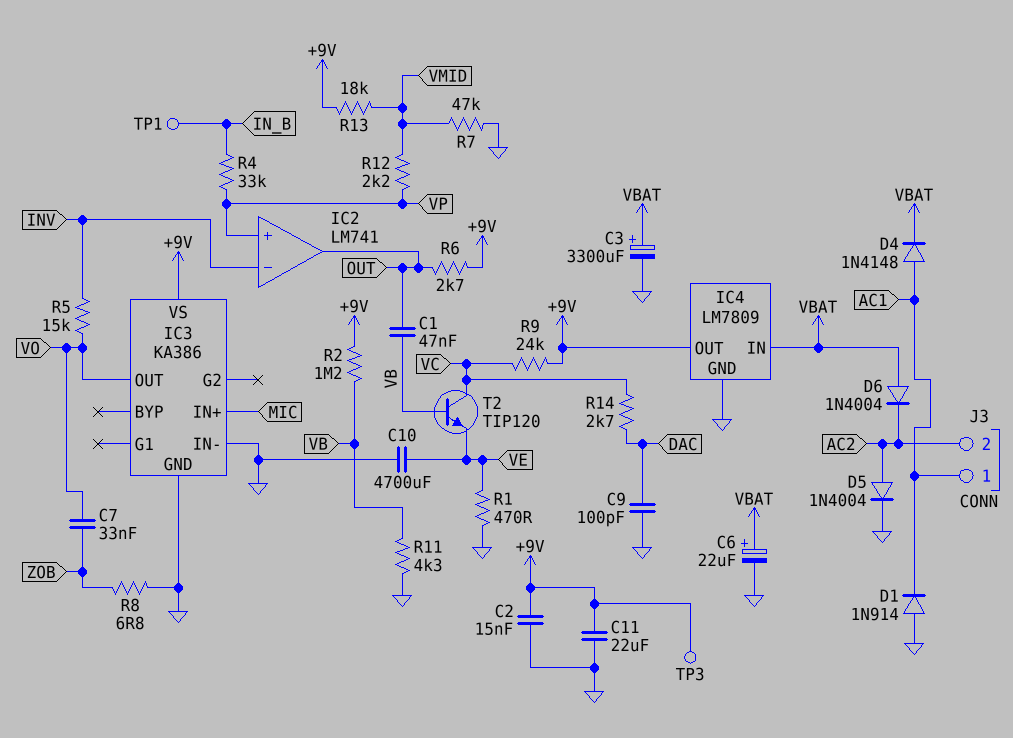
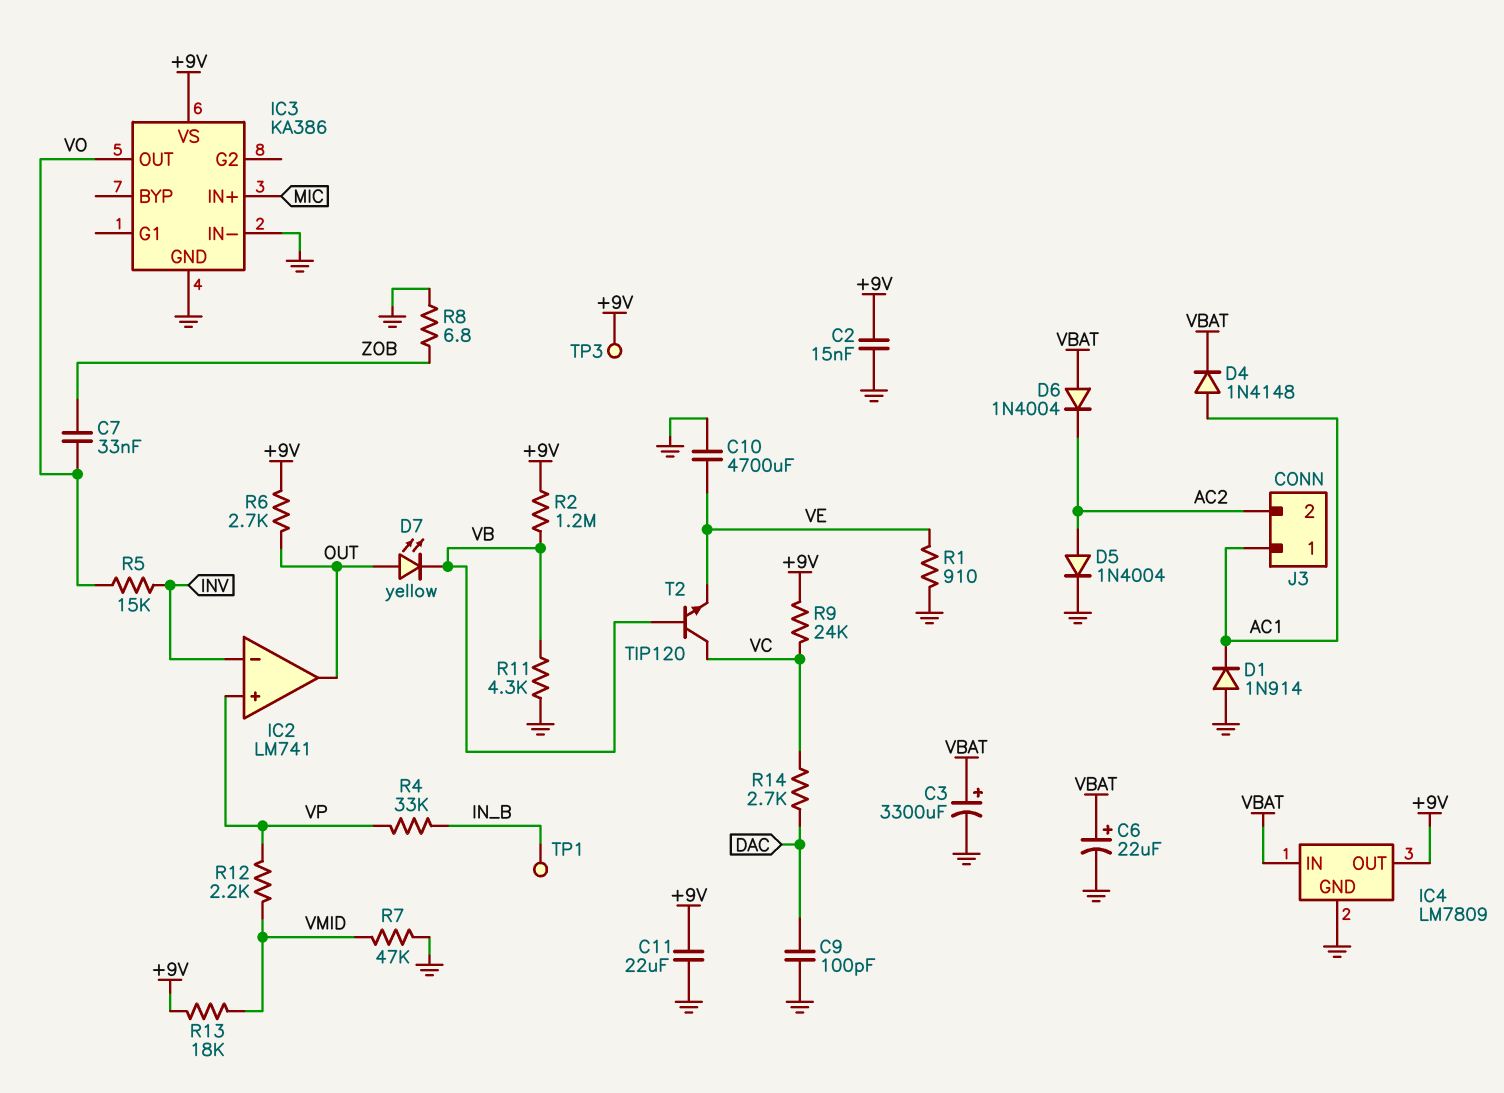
C1: 47nF (OUT, VB) -> none
D7: none -> LED yellow (A OUT, K VB)
R1: 470 (GND, VE) -> 910 (GND, VE)

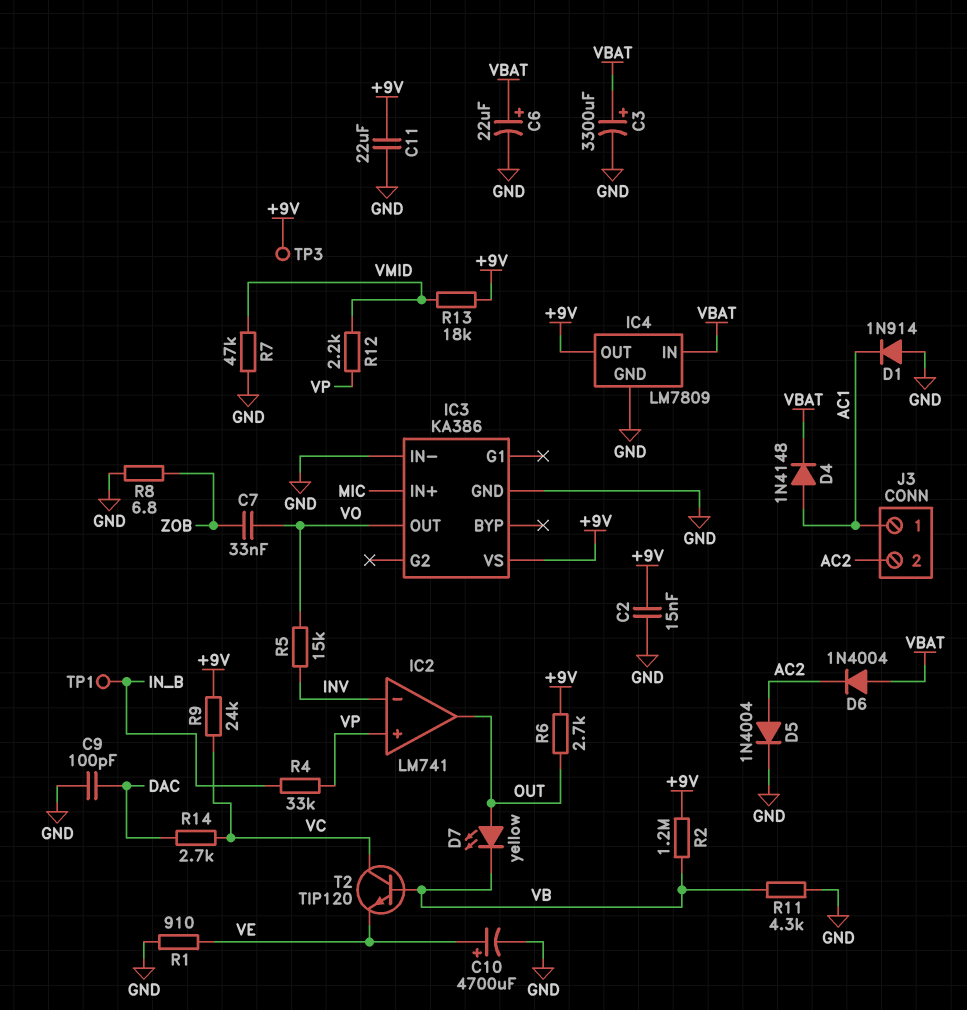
C10: 4700uF (GND, VE) -> 4700uF (plus VE, minus GND)

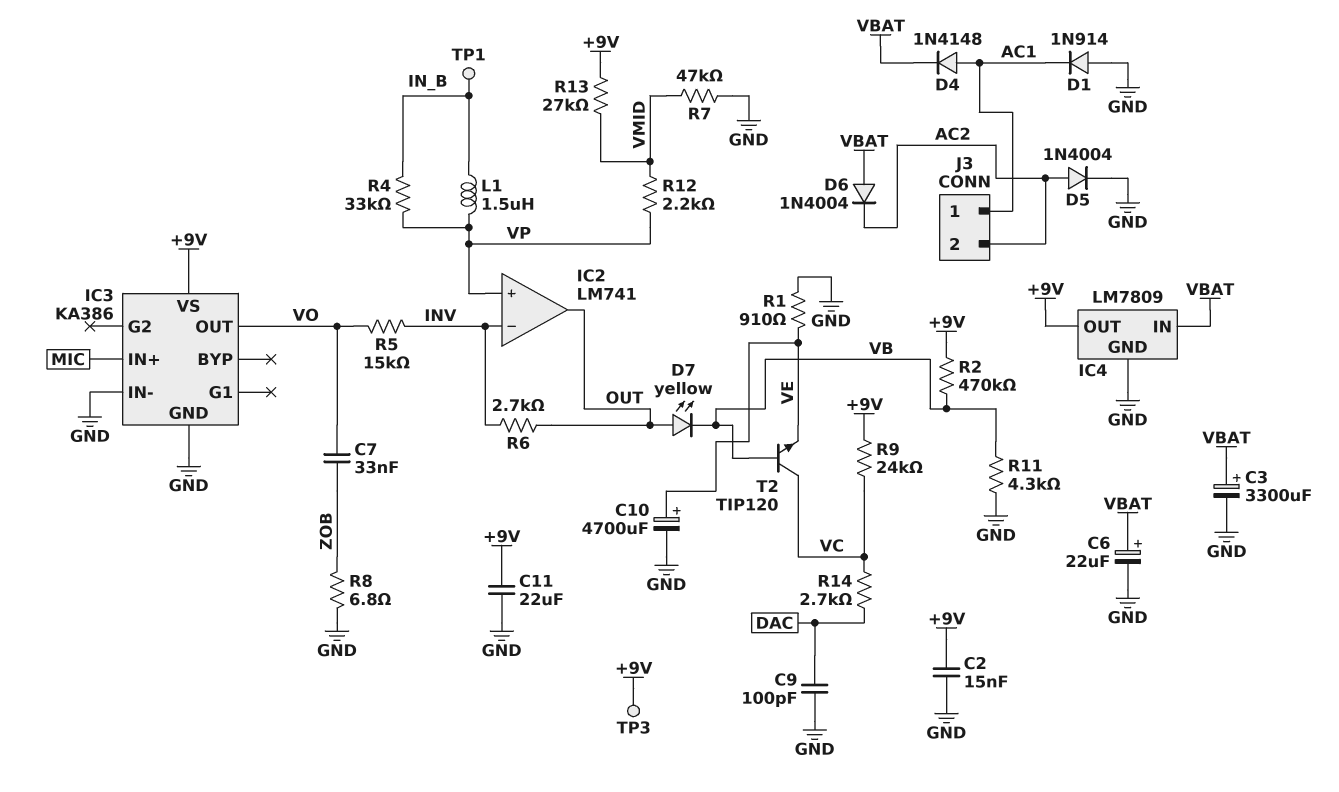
L1: none -> 1.5uH (IN_B, VP)
R2: 1.2M (+9V, VB) -> 470k (+9V, VB)
R6: 2.7k (+9V, OUT) -> 2.7k (INV, OUT)
R13: 18k (+9V, VMID) -> 27k (+9V, VMID)

